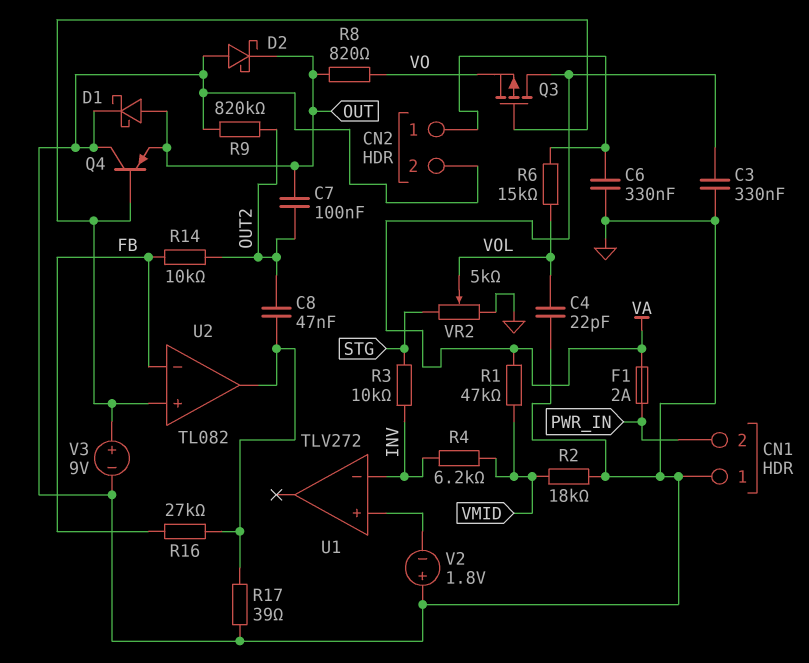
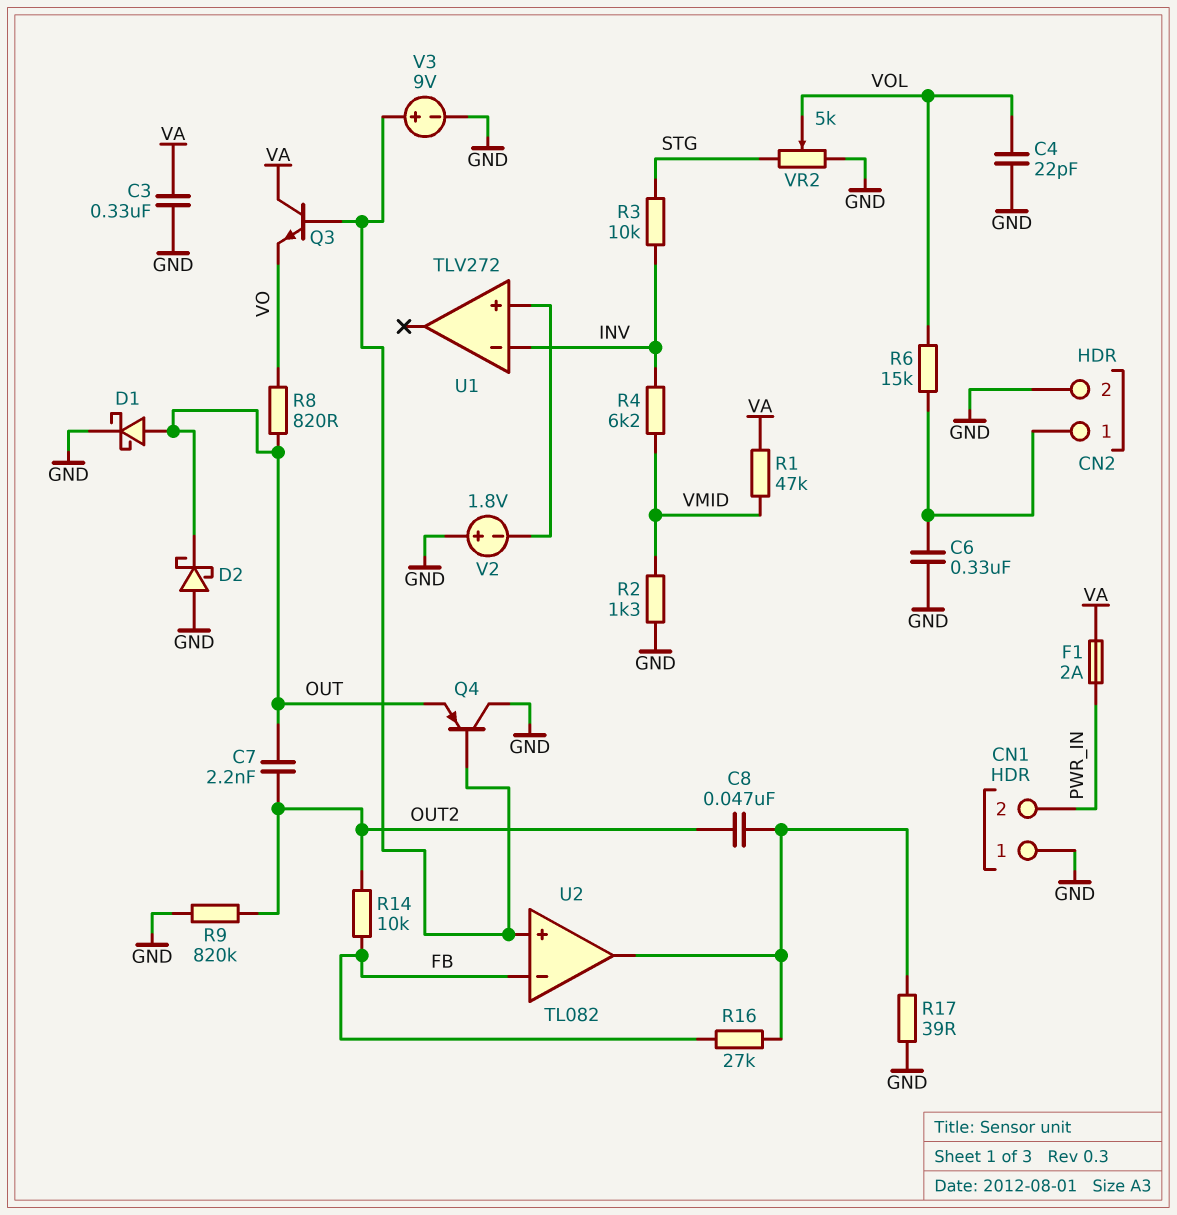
C7: 100nF (OUT, OUT2) -> 2.2nF (OUT, OUT2)
Q3: PMOS (G U2/in+, D VA, S VO) -> NPN (B U2/in+, C VA, E VO)
R2: 18k (GND, VMID) -> 1.3k (GND, VMID)

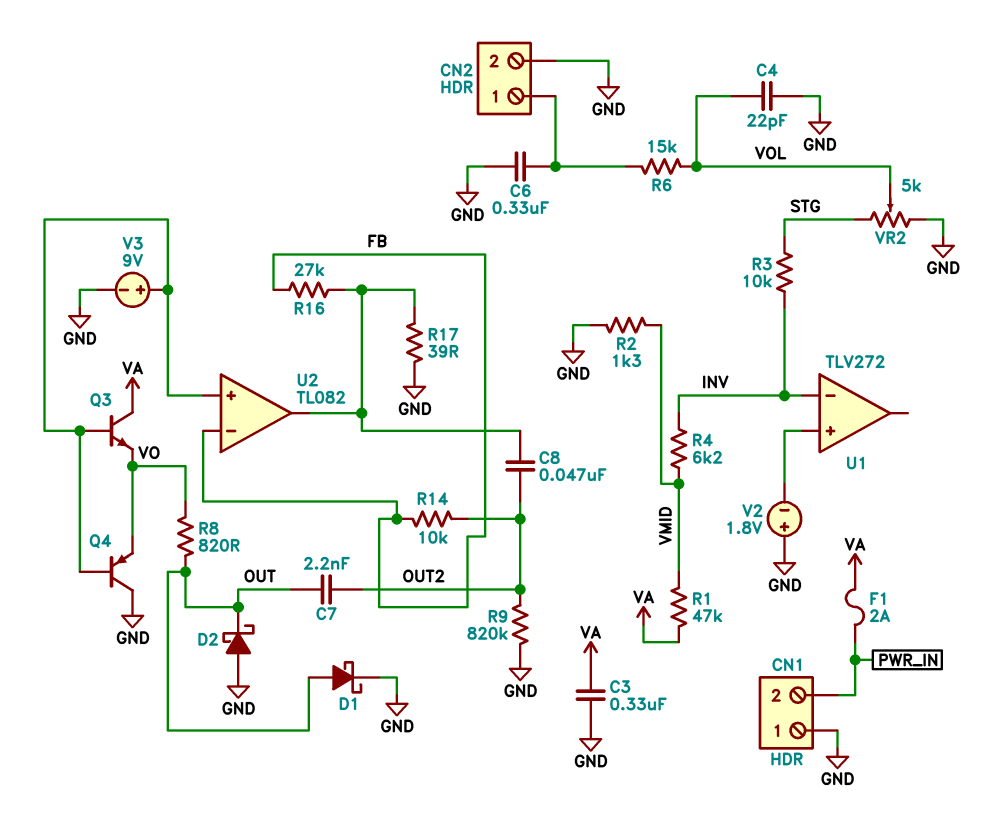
Q4: PNP (B U2/in+, C GND, E OUT) -> PNP (B U2/in+, C GND, E VO)

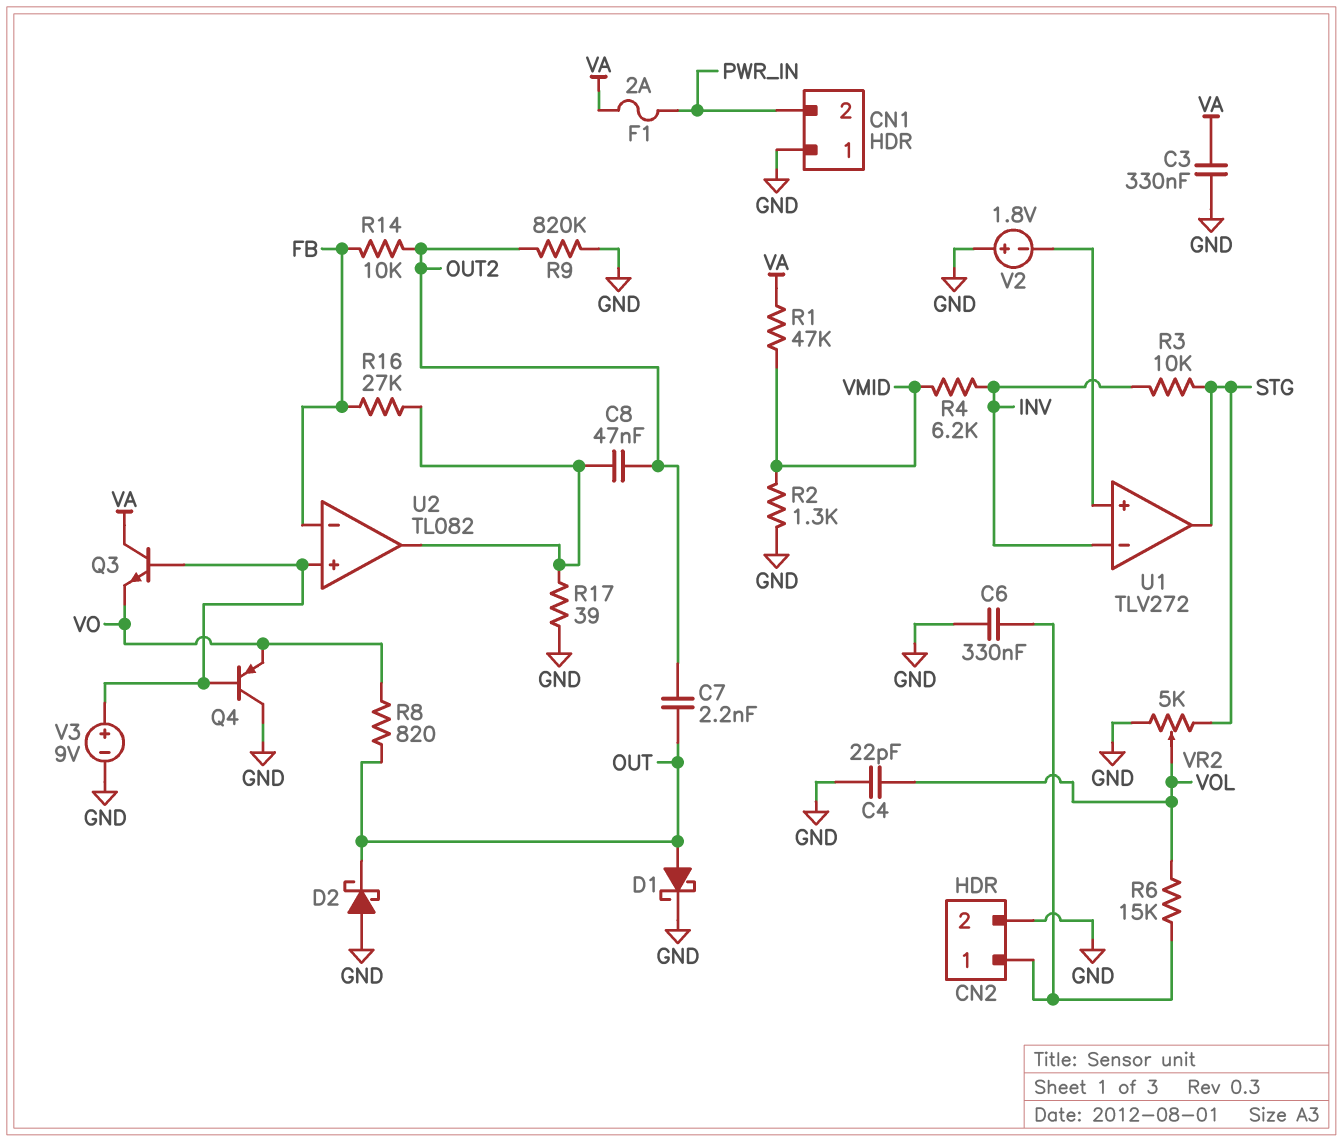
U1 pin out: none -> STG

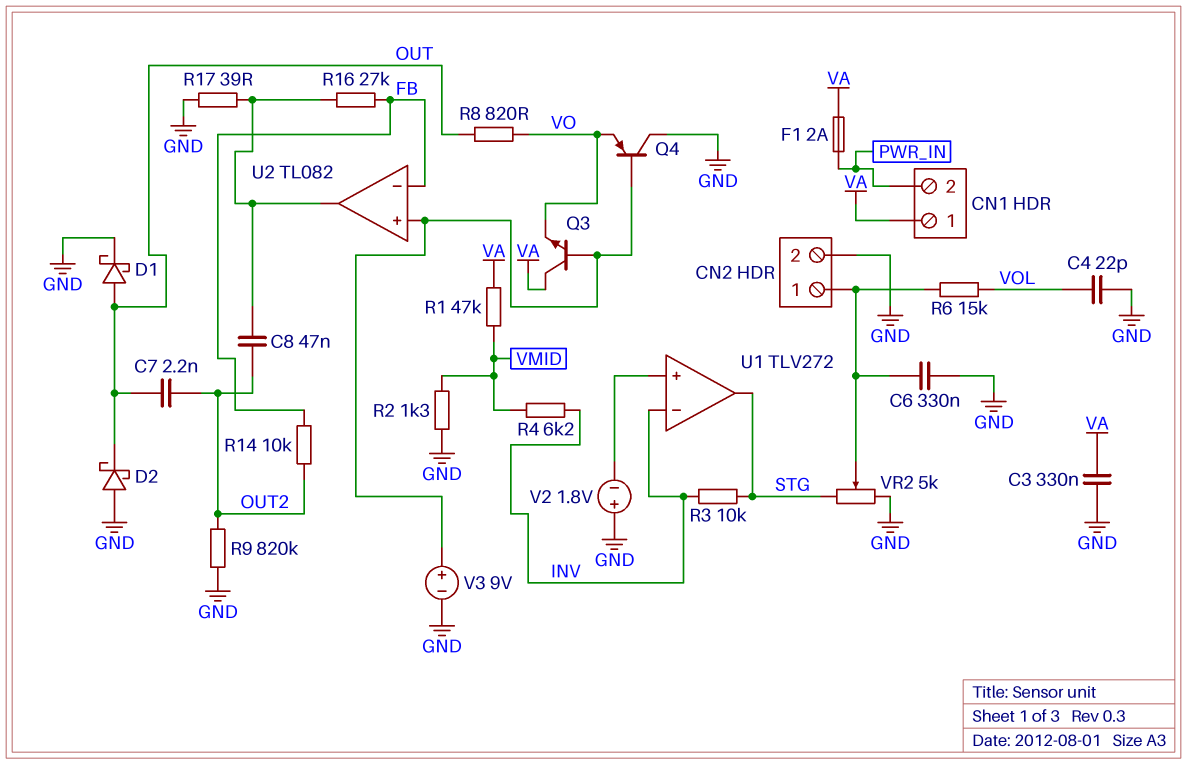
CN1 pin 1: GND -> VA
VR2: 5k (GND, STG, wiper VOL) -> 5k (GND, STG, wiper CN2/1)

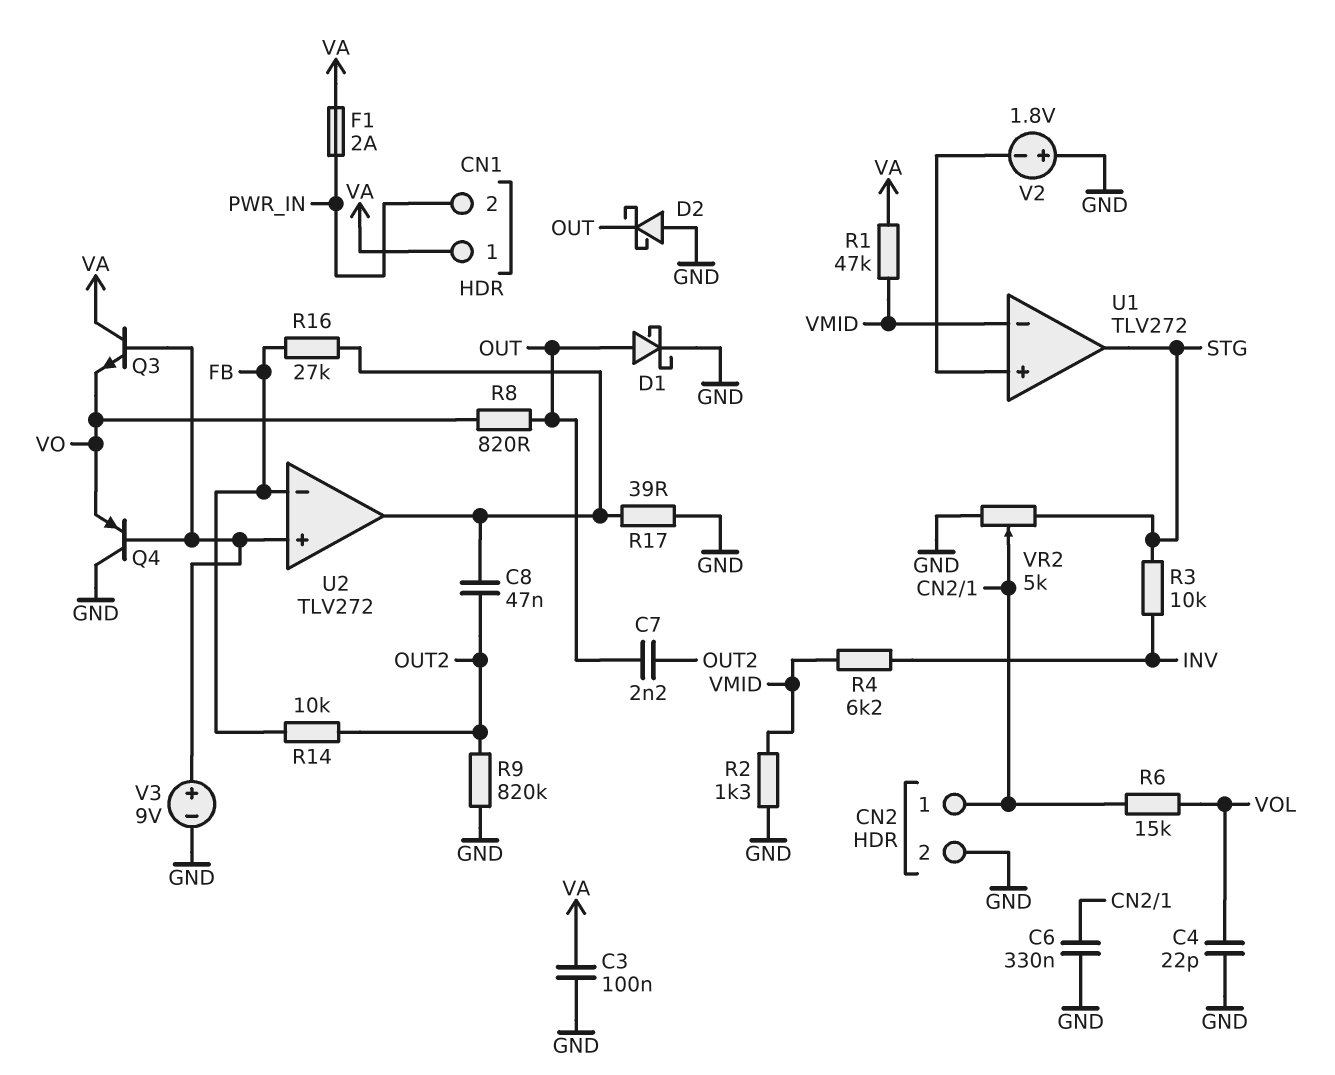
C3: 330nF (GND, VA) -> 100nF (GND, VA)
U1 pin in-: INV -> VMID
U2: TL082 -> TLV272

